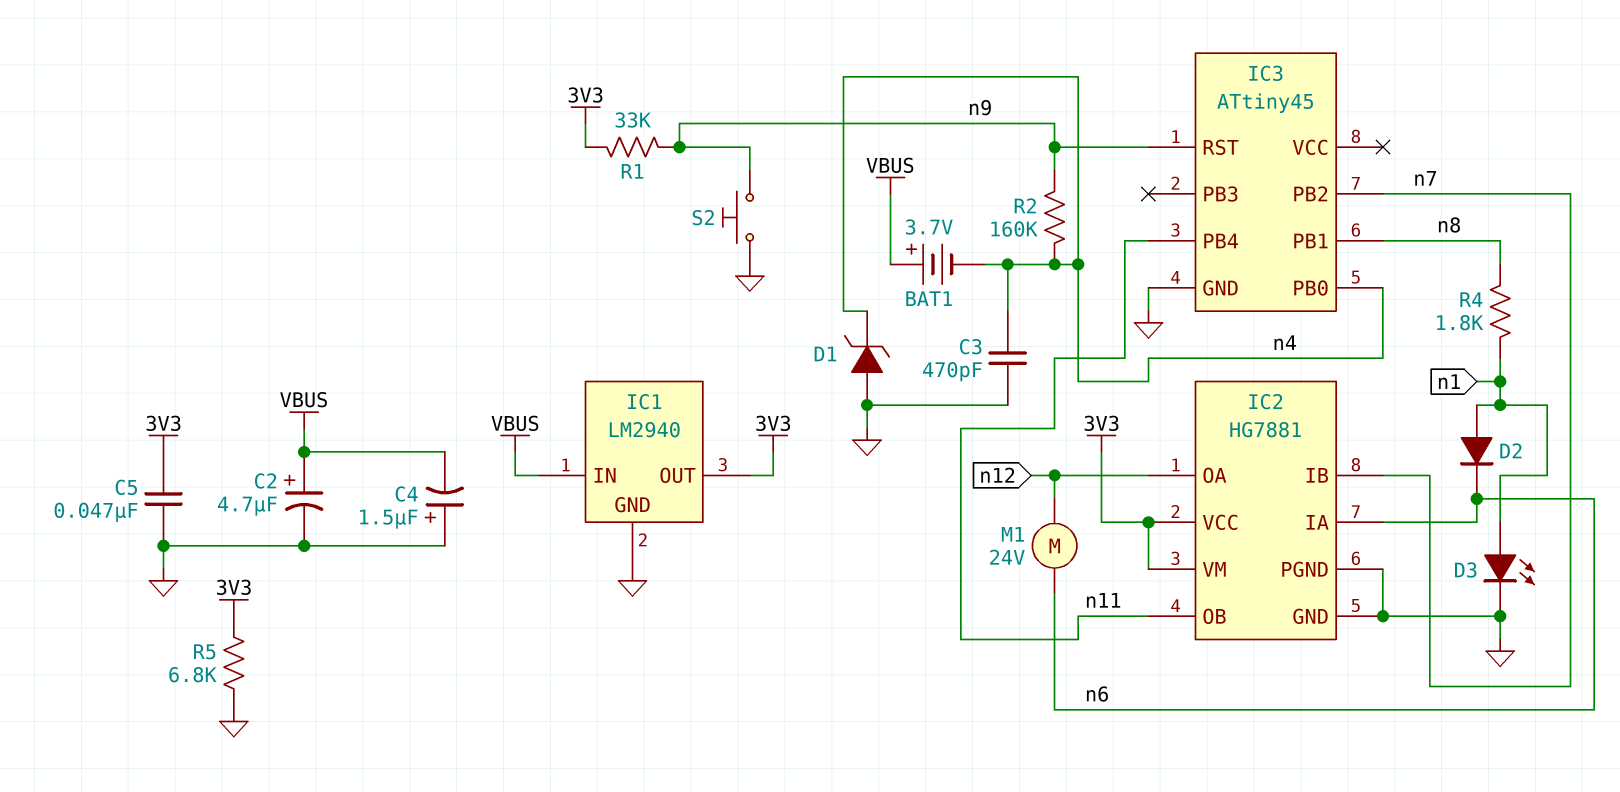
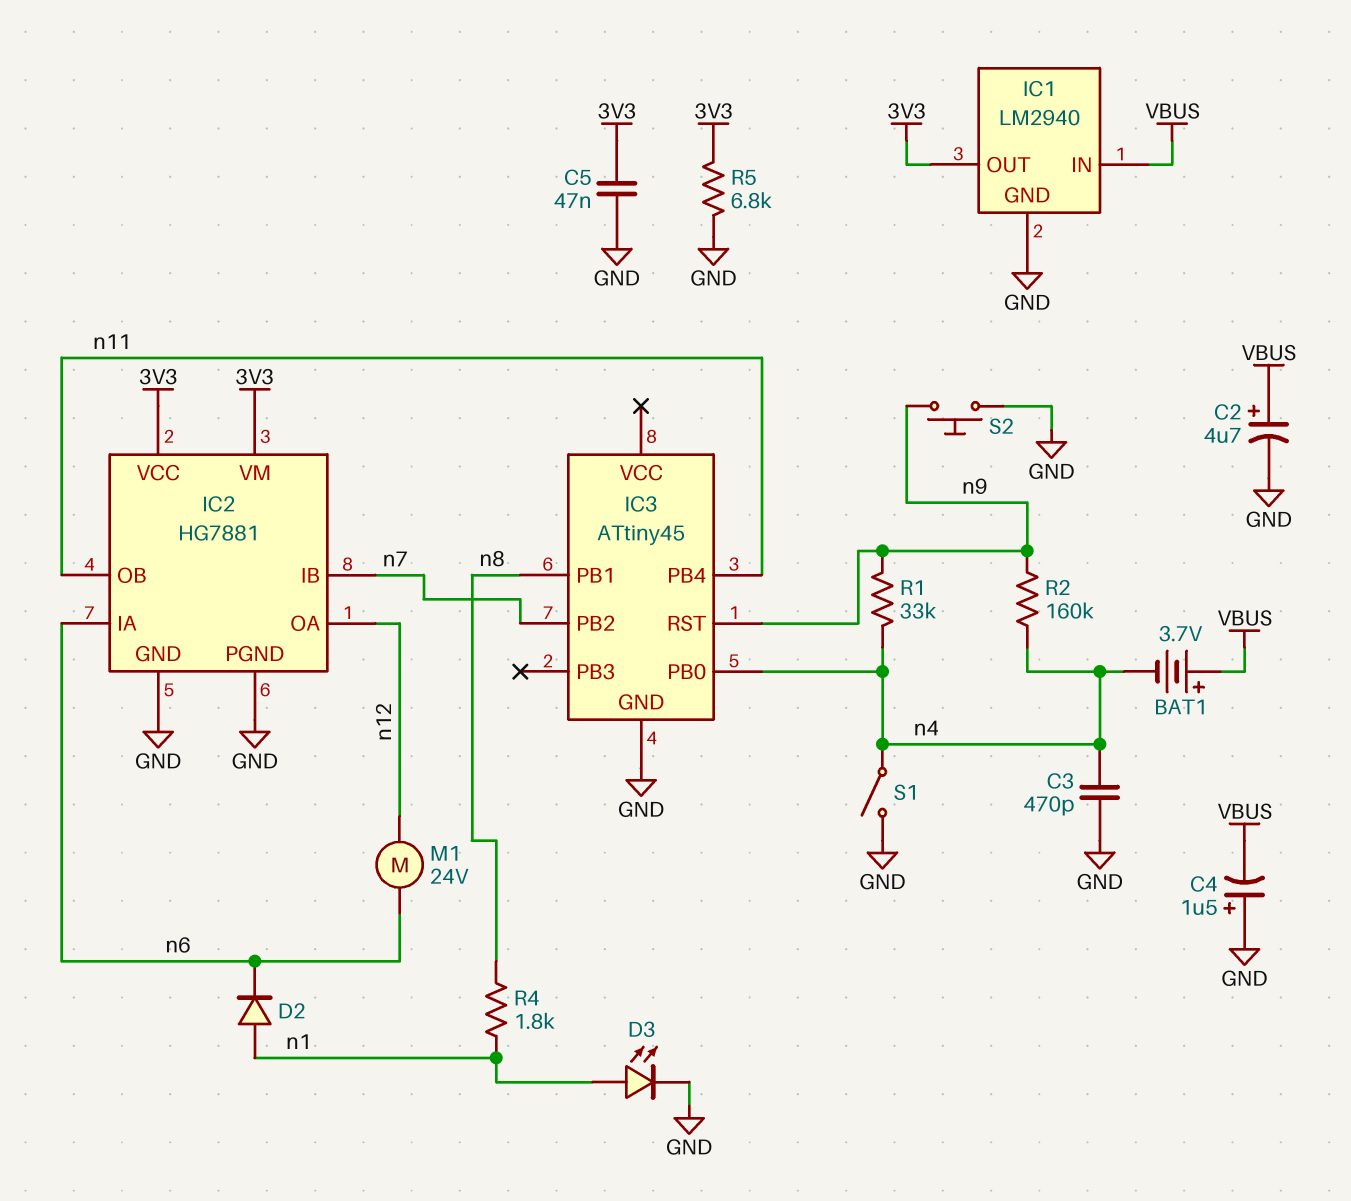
D1: zener (A GND, K n4) -> none
R1: 33k (3V3, n9) -> 33k (n4, n9)
S1: none -> switch (GND, n4)

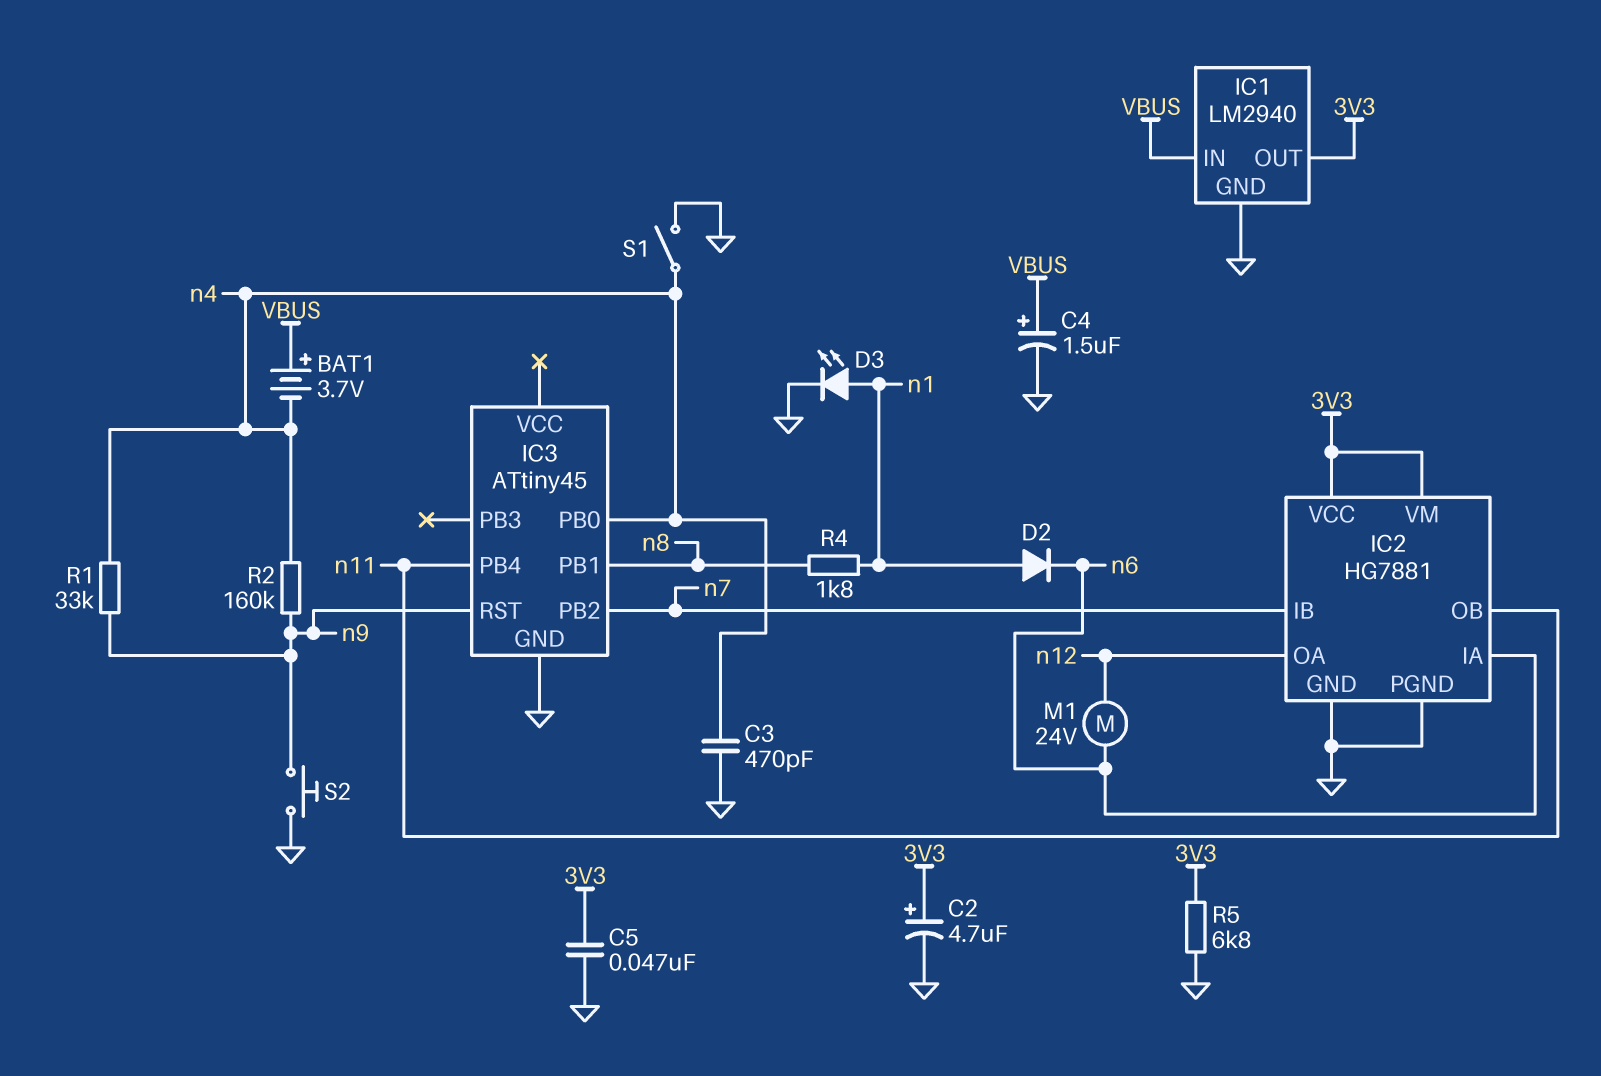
C2: 4.7uF (plus VBUS, minus GND) -> 4.7uF (plus 3V3, minus GND)
C4: 1.5uF (plus GND, minus VBUS) -> 1.5uF (plus VBUS, minus GND)

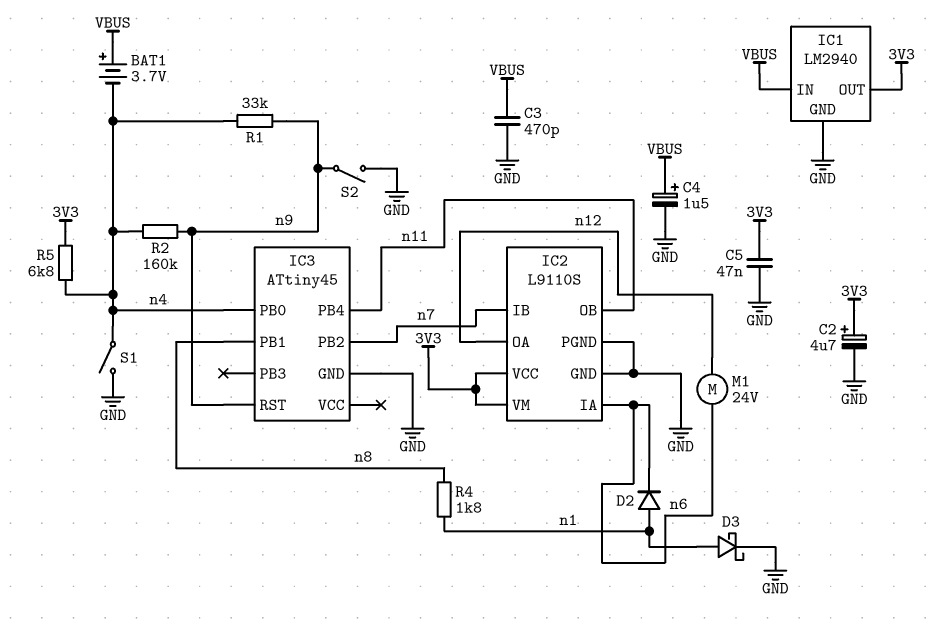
C3: 470pF (GND, n4) -> 470pF (GND, VBUS)
D3: LED (A n1, K GND) -> schottky (A n1, K GND)
IC2: HG7881 -> L9110S
R5: 6.8k (3V3, GND) -> 6.8k (3V3, n4)
S2: button (GND, n9) -> switch (GND, n9)

